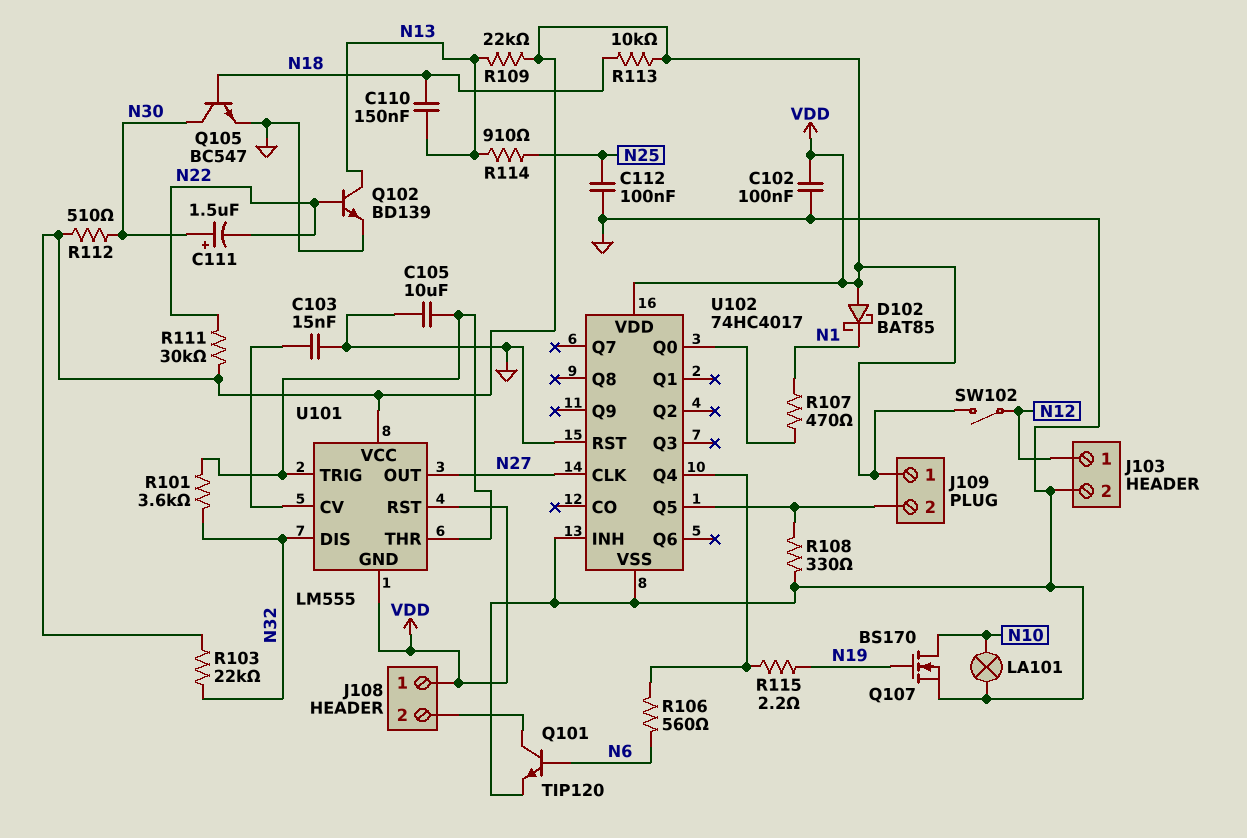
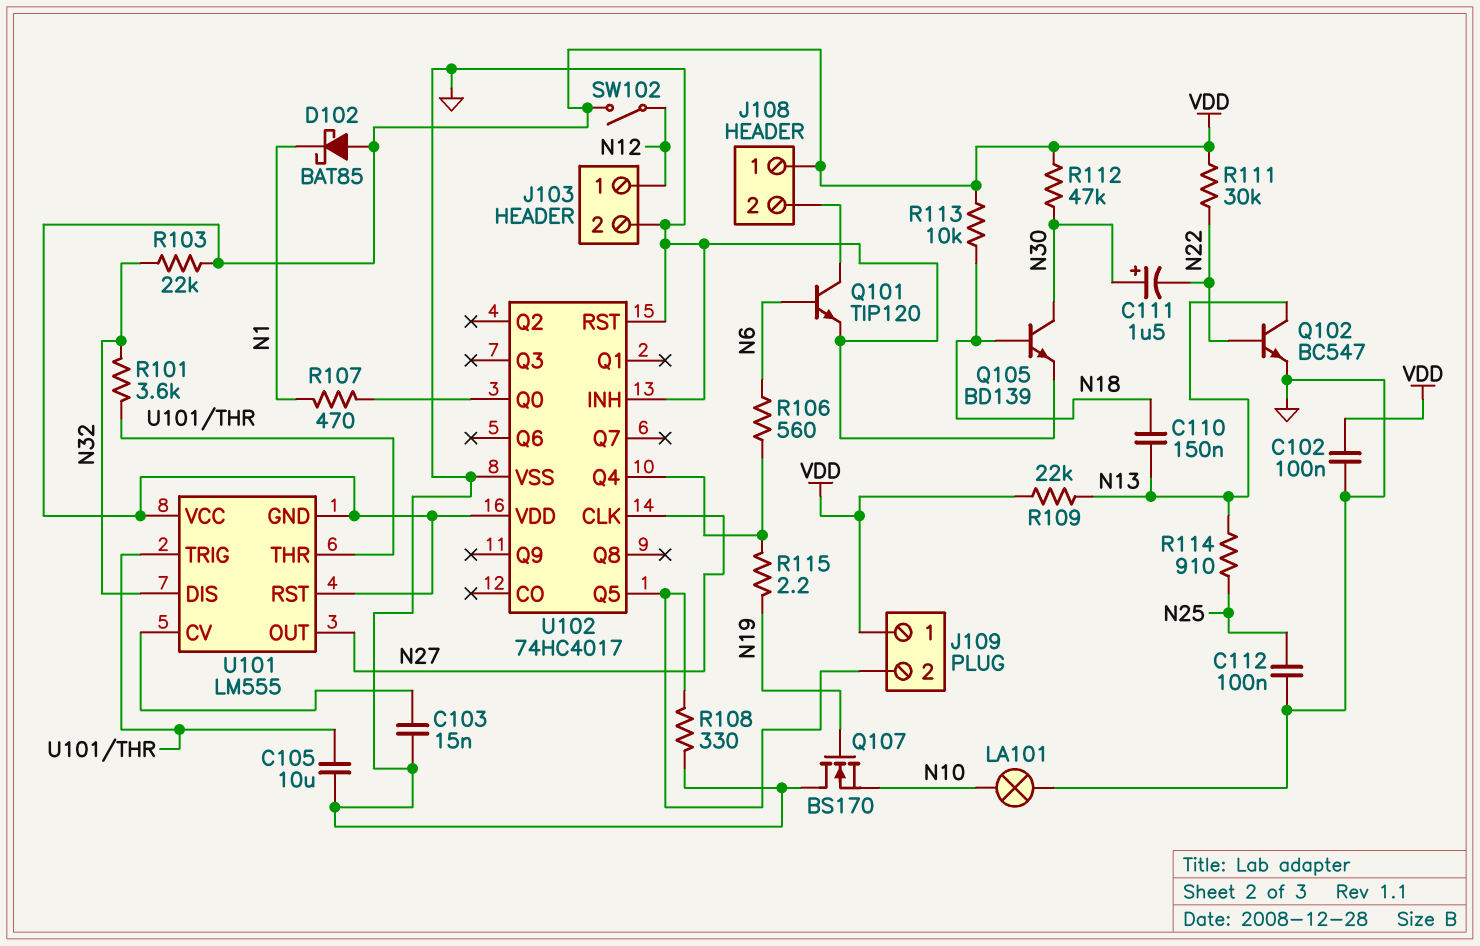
Q102: NPN BD139 (B N22, C N13, E GND) -> NPN BC547 (B N22, C N13, E GND)
Q105: NPN BC547 (B N18, C N30, E GND) -> NPN BD139 (B N18, C N30, E GND)
Q107: NMOS BS170 (G N19, D N10, S GND) -> NMOS BS170 (G N19, D GND, S N10)
R112: 510 (N30, VDD) -> 47k (N30, VDD)

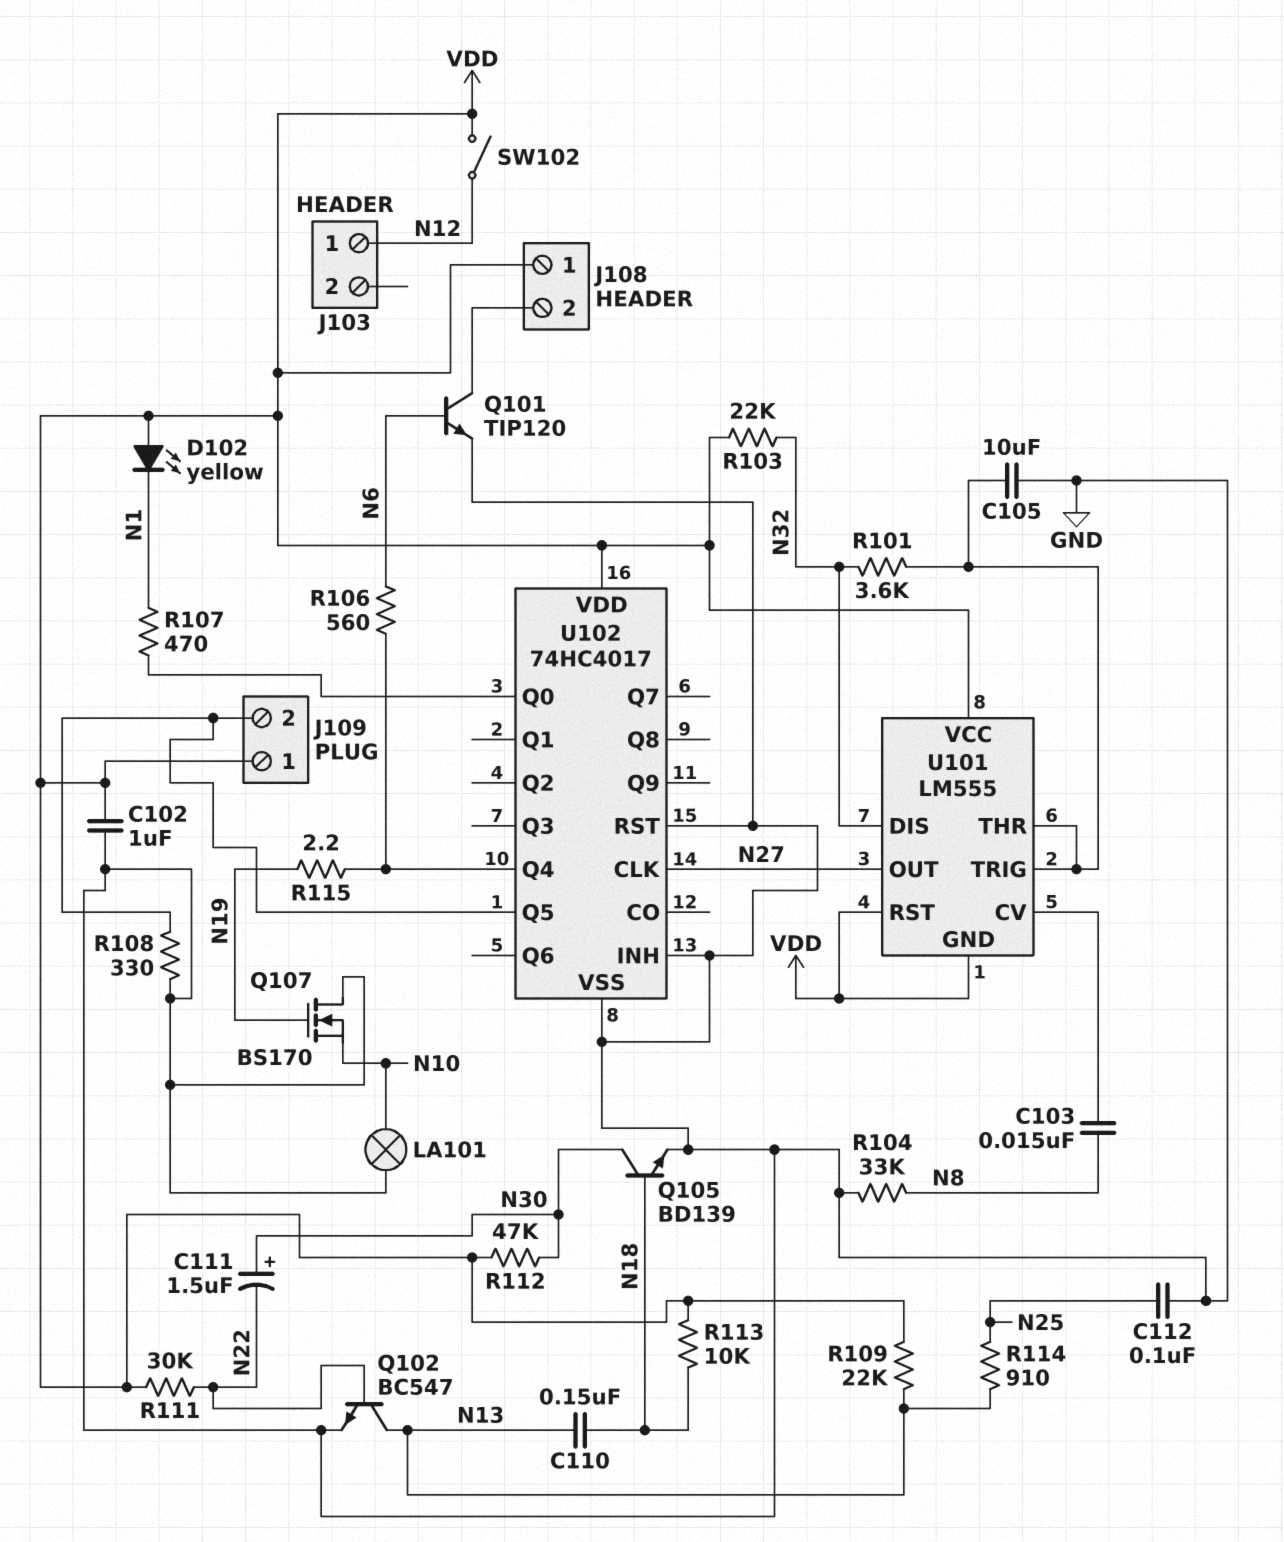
C102: 100nF (GND, VDD) -> 1uF (GND, VDD)
C103: 15nF (GND, U101/CV) -> 15nF (N8, U101/CV)
D102: schottky BAT85 (A VDD, K N1) -> LED yellow (A VDD, K N1)
J103 pin 2: GND -> none
R104: none -> 33k (GND, N8)

